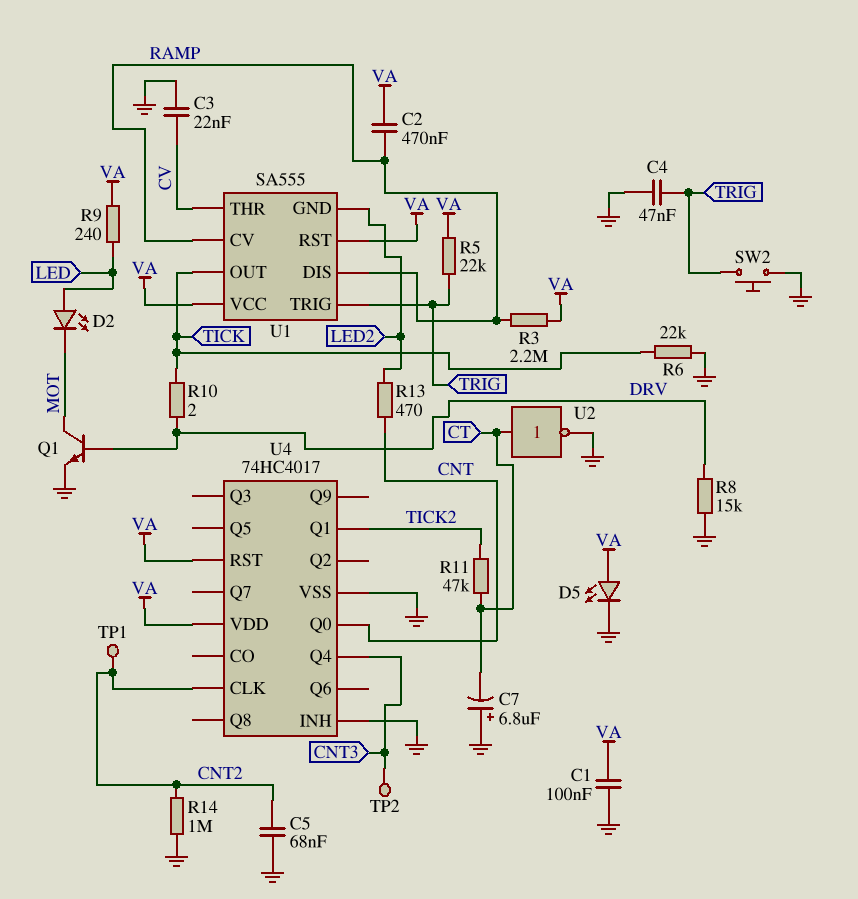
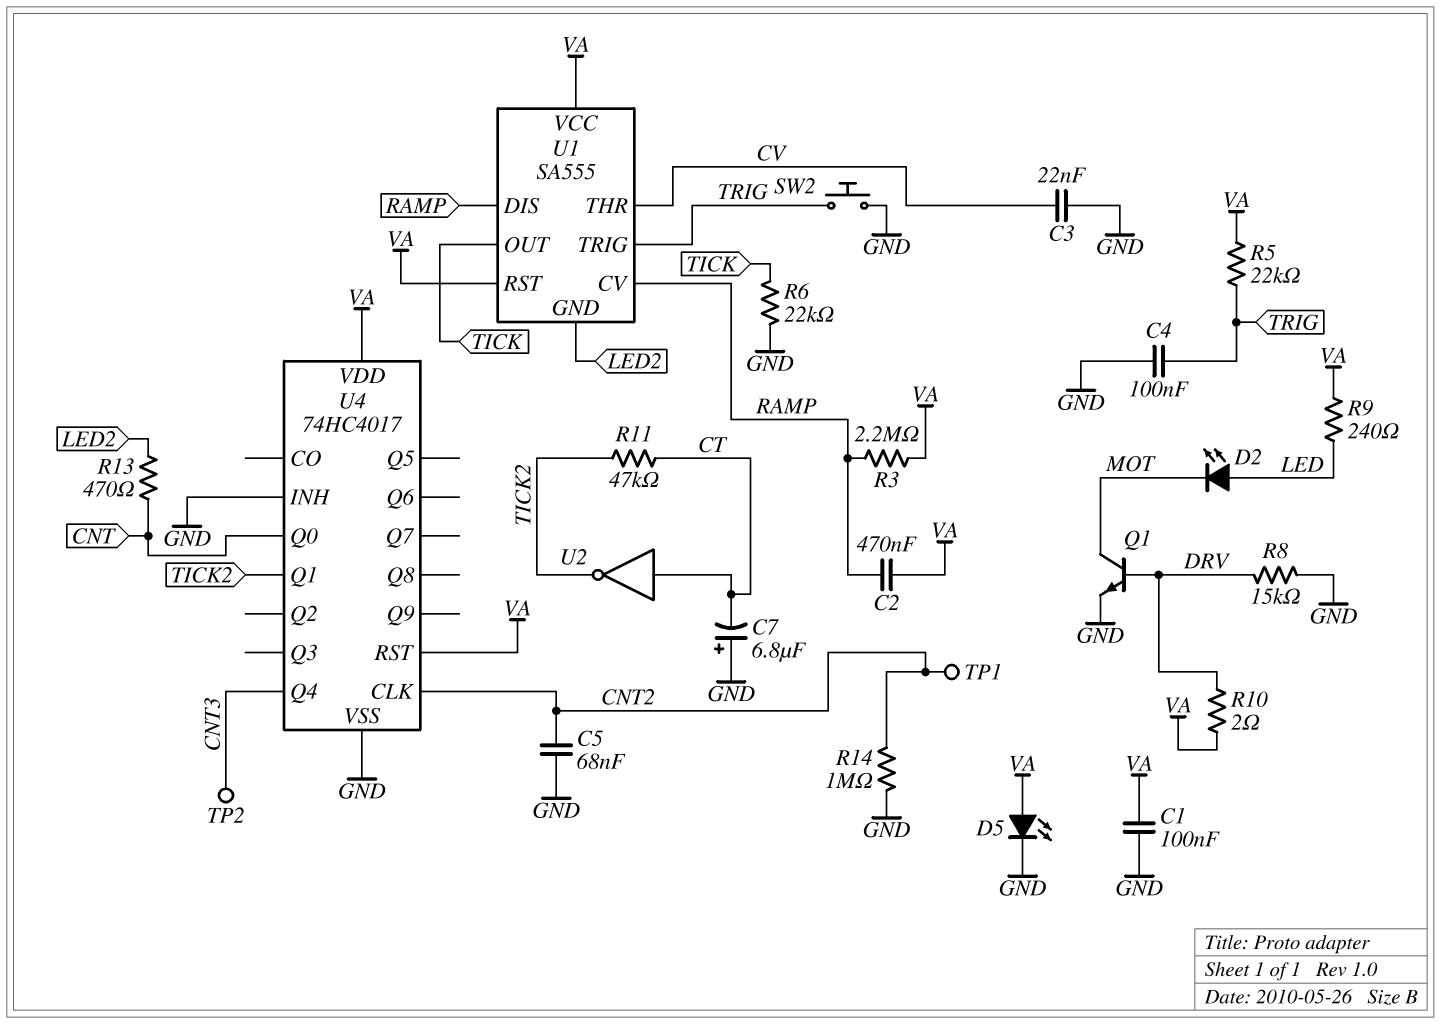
C4: 47nF (GND, TRIG) -> 100nF (GND, TRIG)
R10: 2 (DRV, TICK) -> 2 (DRV, VA)
U2: NOT (in CT, out GND) -> NOT (in CT, out TICK2)

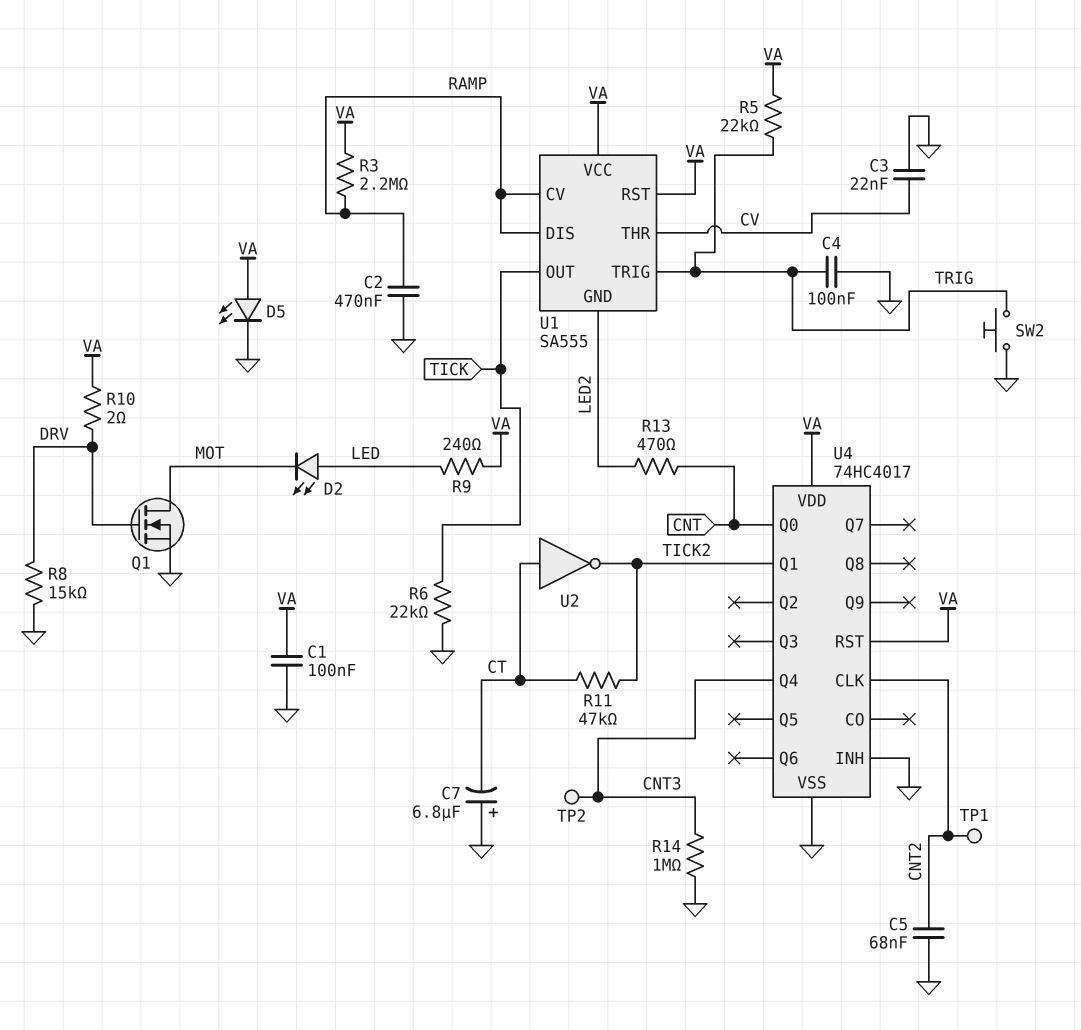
C2: 470nF (RAMP, VA) -> 470nF (GND, RAMP)
Q1: NPN (B DRV, C MOT, E GND) -> NMOS (G DRV, D MOT, S GND)
R14: 1M (CNT2, GND) -> 1M (CNT3, GND)

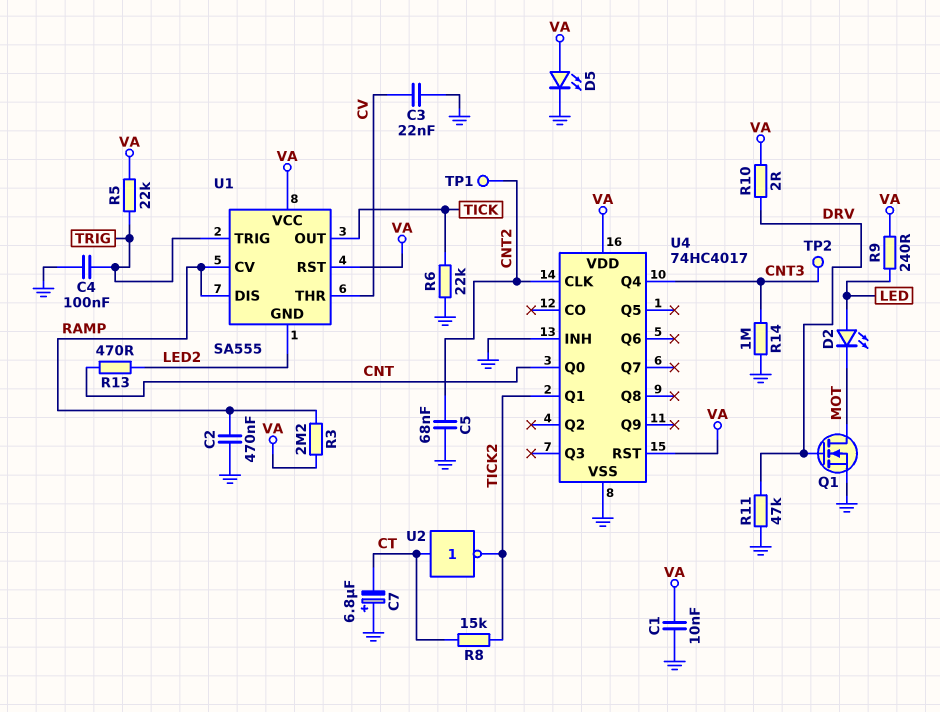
C1: 100nF (GND, VA) -> 10nF (GND, VA)
R8: 15k (DRV, GND) -> 15k (CT, TICK2)
R11: 47k (CT, TICK2) -> 47k (DRV, GND)
SW2: button (GND, TRIG) -> none

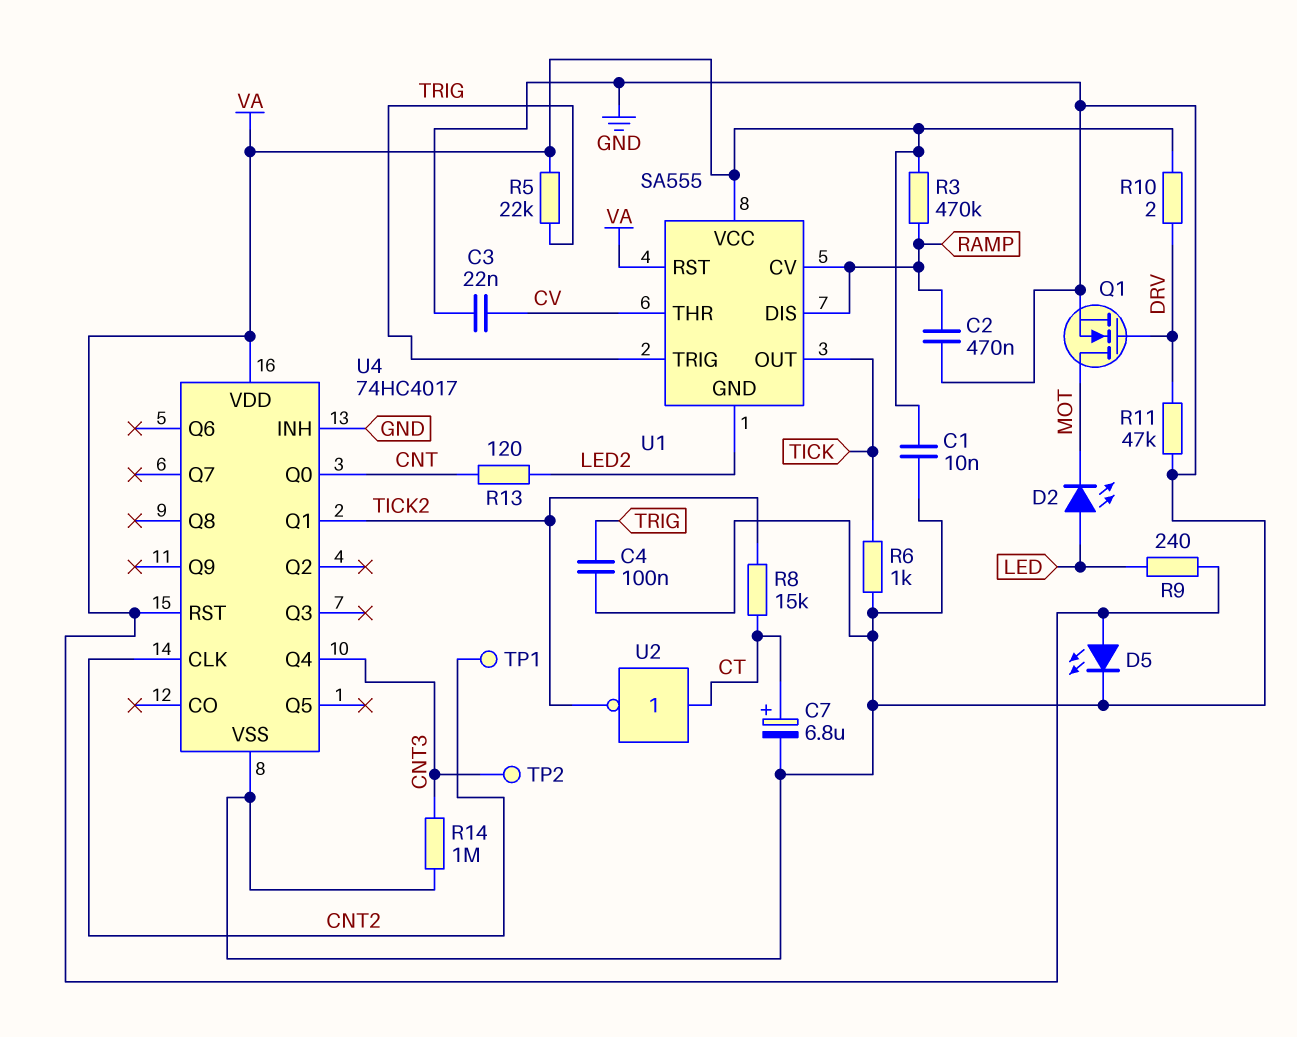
C5: 68nF (CNT2, GND) -> none
C7: 6.8uF (plus GND, minus CT) -> 6.8uF (plus CT, minus GND)
R3: 2.2M (RAMP, VA) -> 470k (RAMP, VA)
R6: 22k (GND, TICK) -> 1k (GND, TICK)
R13: 470 (CNT, LED2) -> 120 (CNT, LED2)

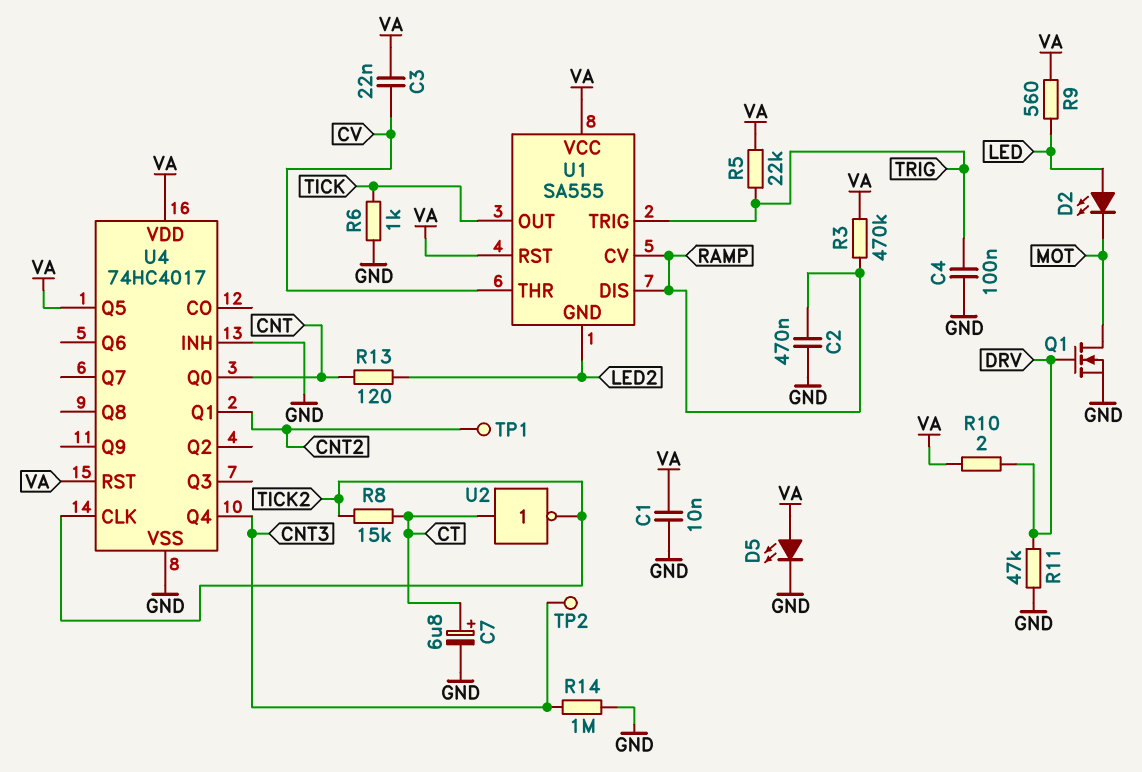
C3: 22nF (CV, GND) -> 22nF (CV, VA)
R9: 240 (LED, VA) -> 560 (LED, VA)
U4 pin CLK: CNT2 -> TICK2
U4 pin Q1: TICK2 -> CNT2
U4 pin Q5: none -> VA

